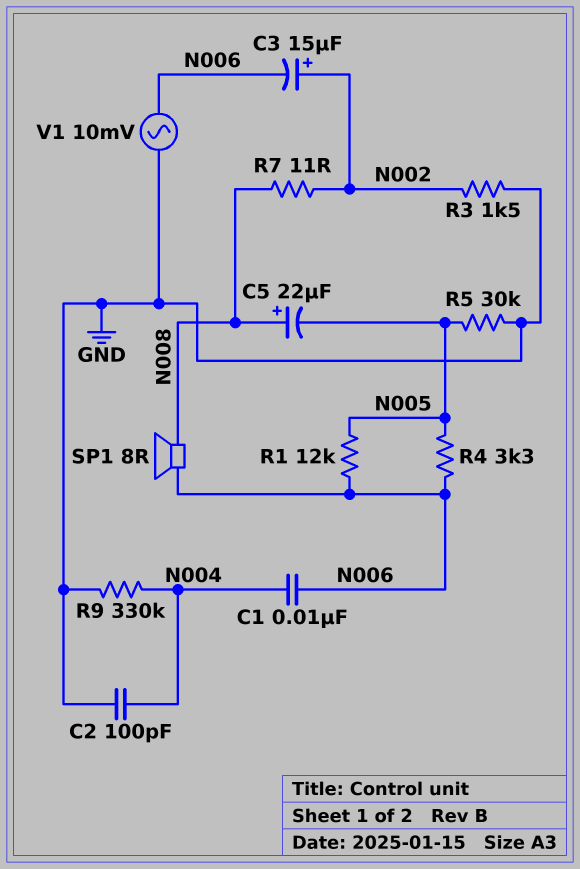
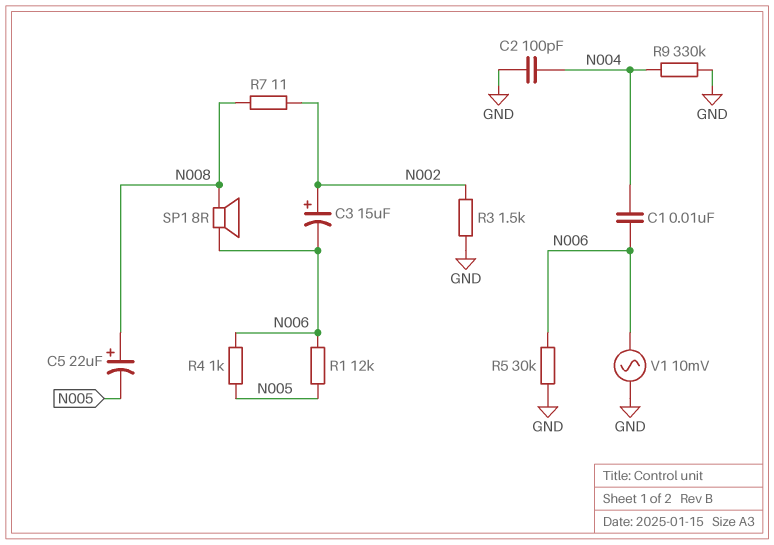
R4: 3.3k (N005, N006) -> 1k (N005, N006)
R5: 30k (GND, N005) -> 30k (GND, N006)

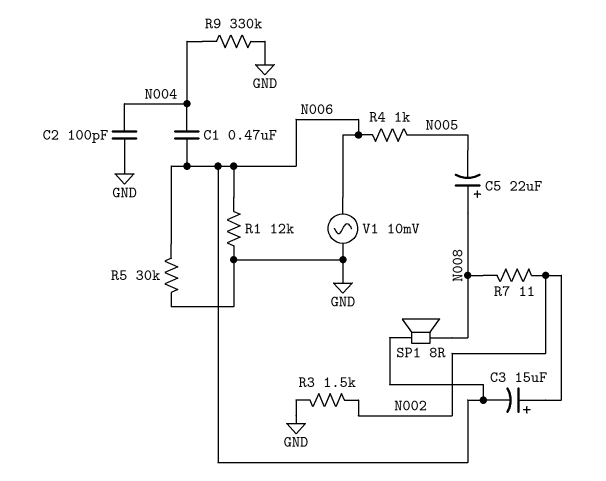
C1: 10nF (N004, N006) -> 470nF (N004, N006)
R1: 12k (N005, N006) -> 12k (GND, N006)

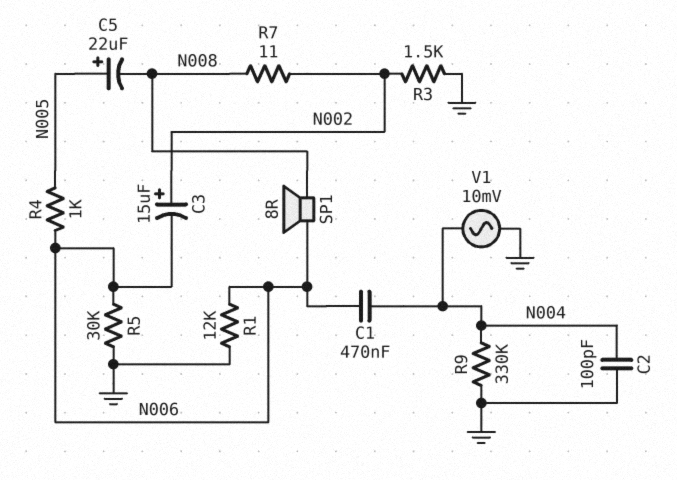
C5: 22uF (plus N008, minus N005) -> 22uF (plus N005, minus N008)
V1: AC 10mV (GND, N006) -> AC 10mV (GND, N004)

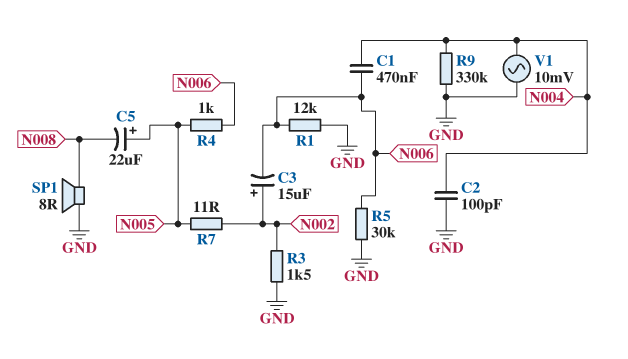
R7: 11 (N002, N008) -> 11 (N002, N005)
SP1: speaker 8R (N006, N008) -> speaker 8R (GND, N008)

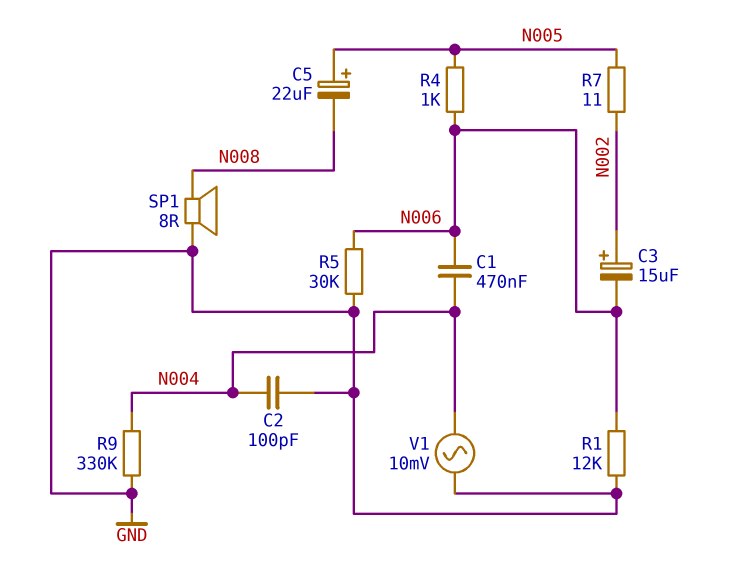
R3: 1.5k (GND, N002) -> none

